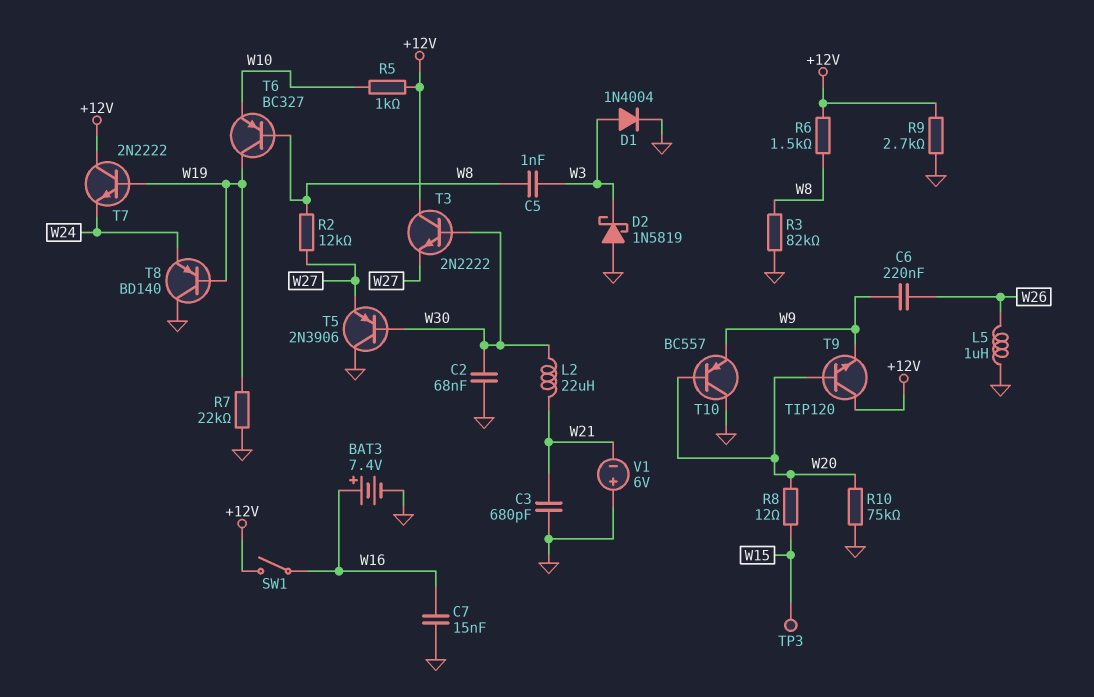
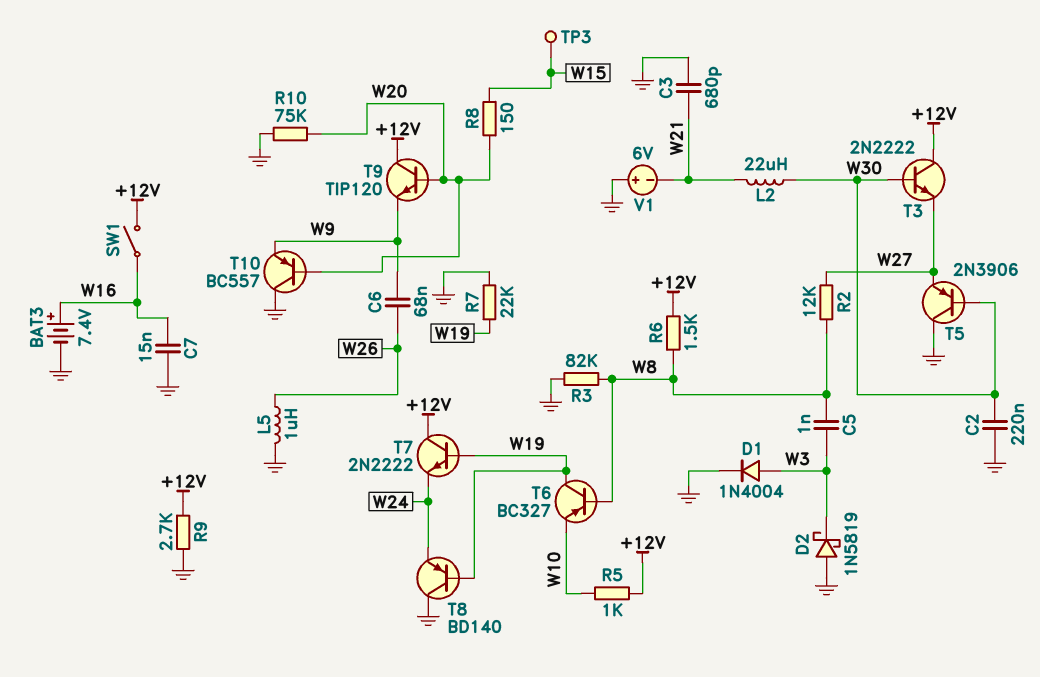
C2: 68nF (GND, W30) -> 220nF (GND, W30)
C6: 220nF (W9, W26) -> 68nF (W9, W26)
R8: 12 (W15, W20) -> 150 (W15, W20)

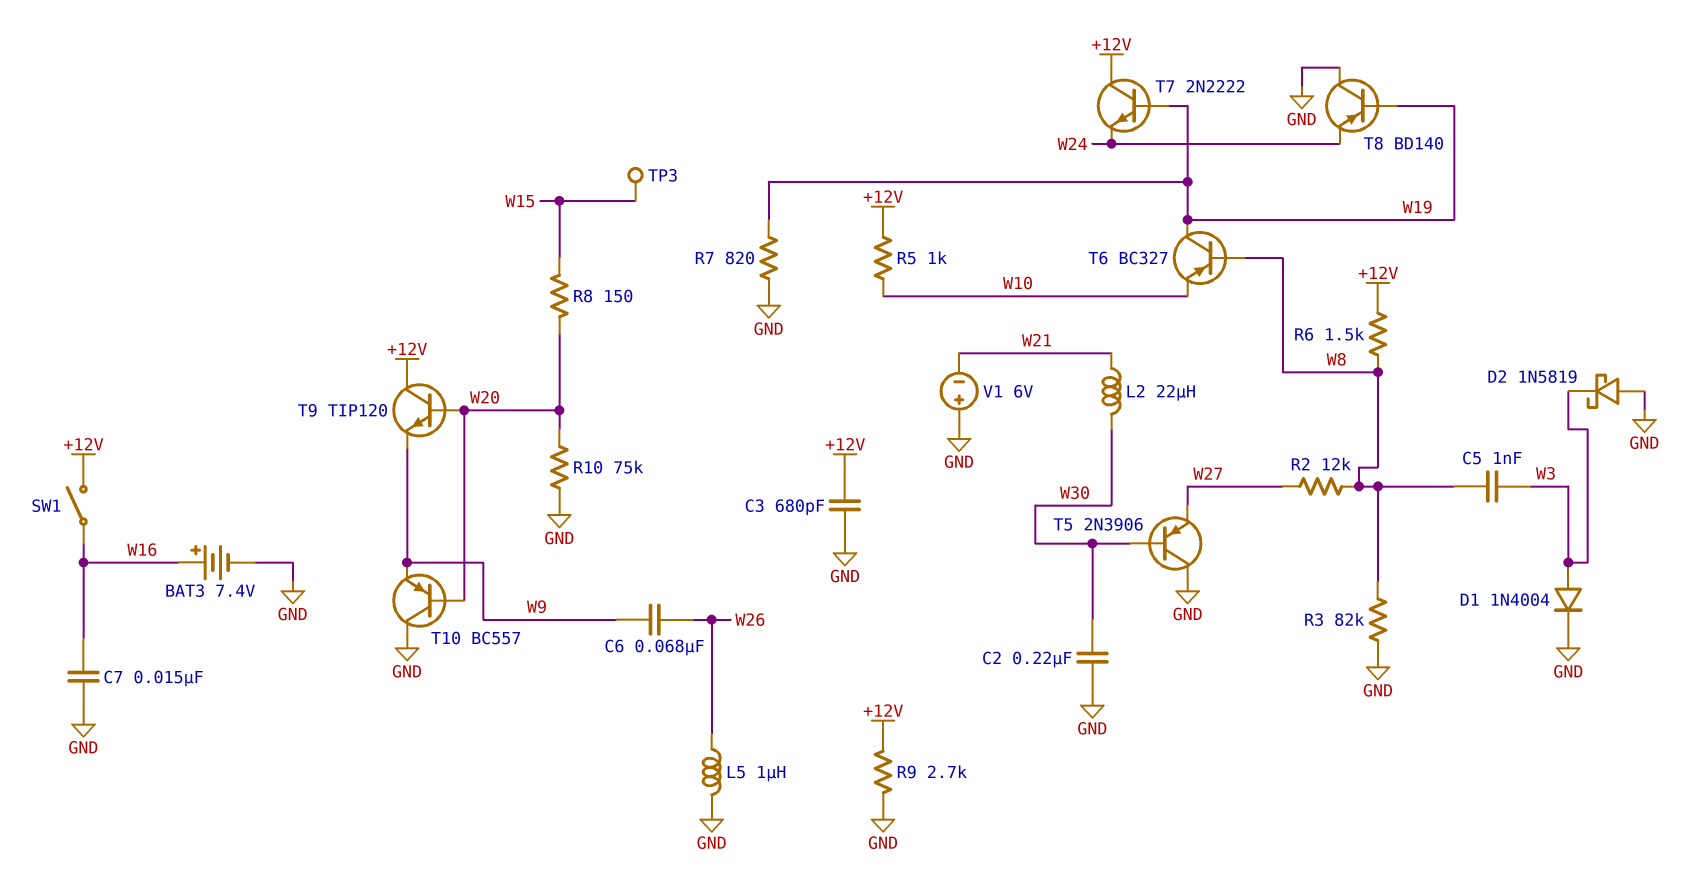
C3: 680pF (GND, W21) -> 680pF (+12V, GND)
R7: 22k (GND, W19) -> 820 (GND, W19)
T3: NPN 2N2222 (B W30, C +12V, E W27) -> none

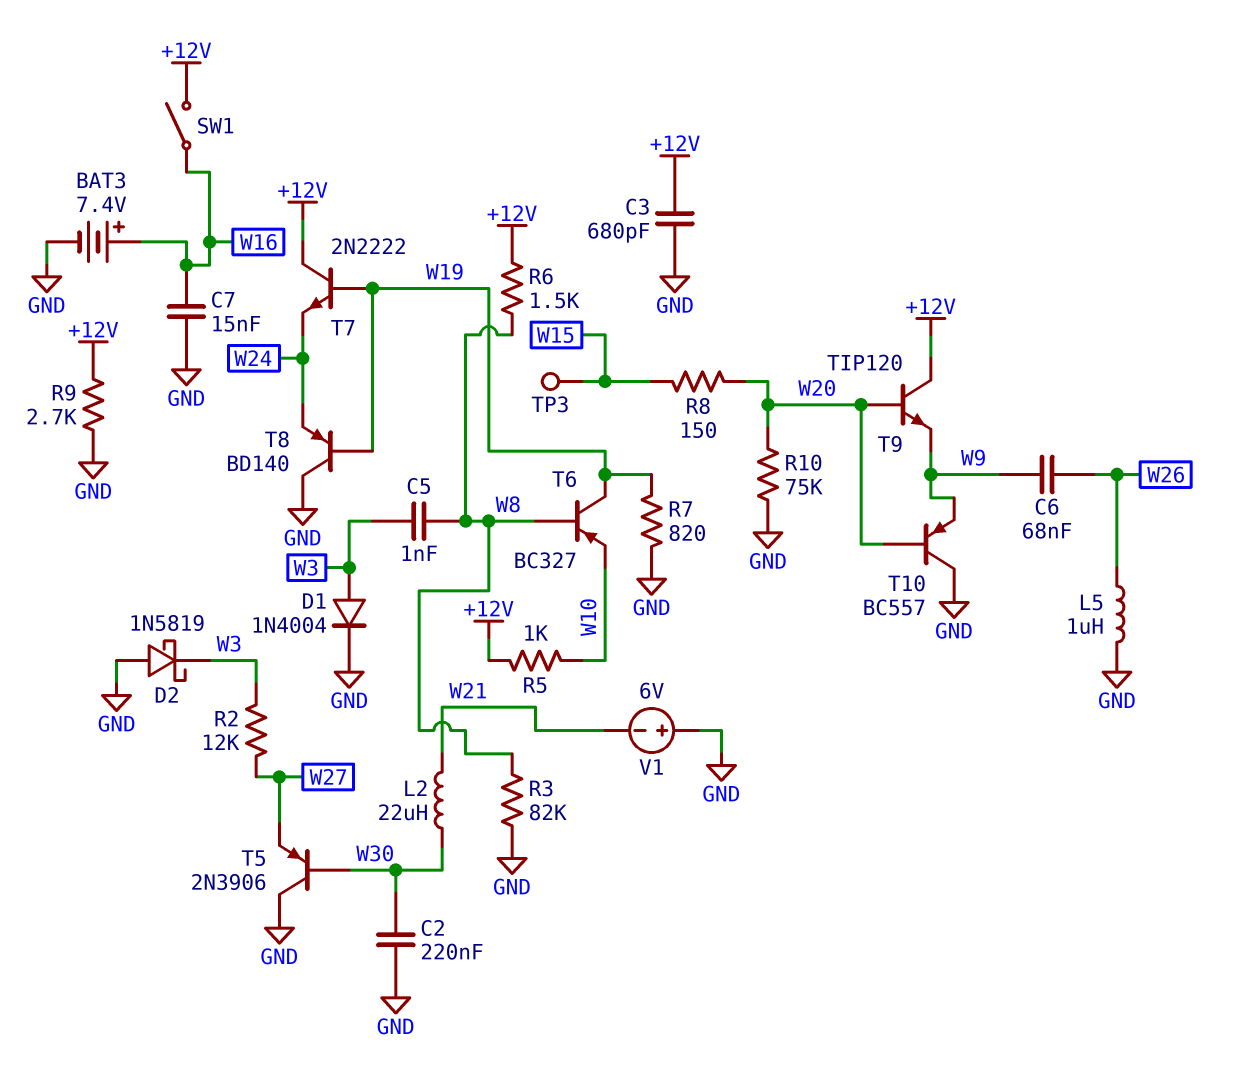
R2: 12k (W8, W27) -> 12k (W3, W27)

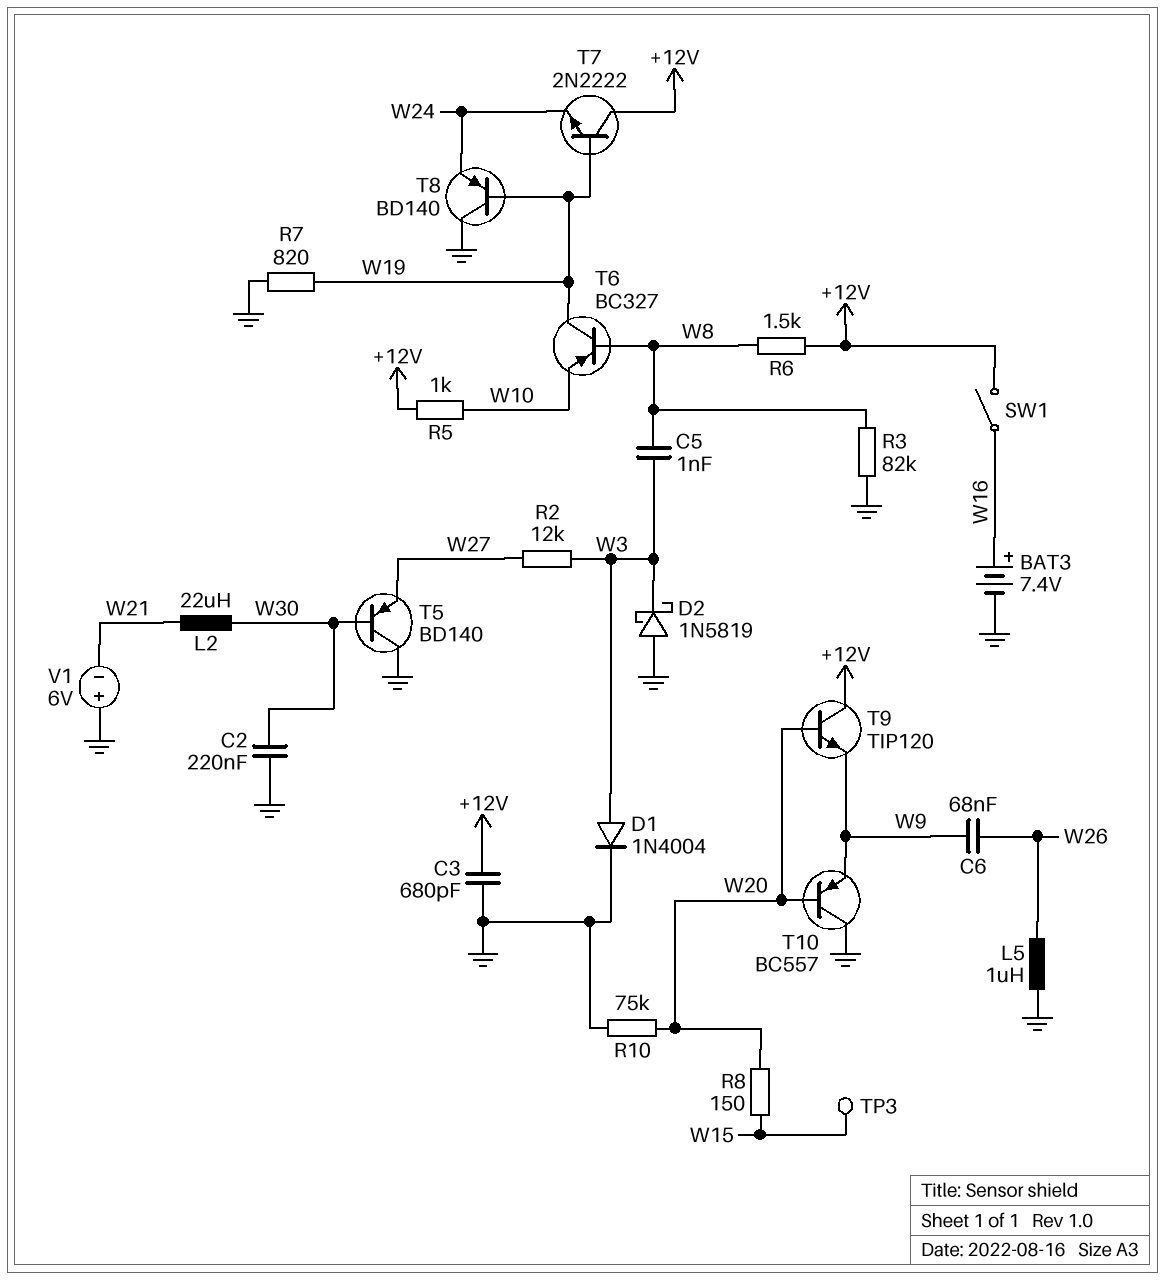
C7: 15nF (GND, W16) -> none
R9: 2.7k (+12V, GND) -> none
T5: PNP 2N3906 (B W30, C GND, E W27) -> PNP BD140 (B W30, C GND, E W27)

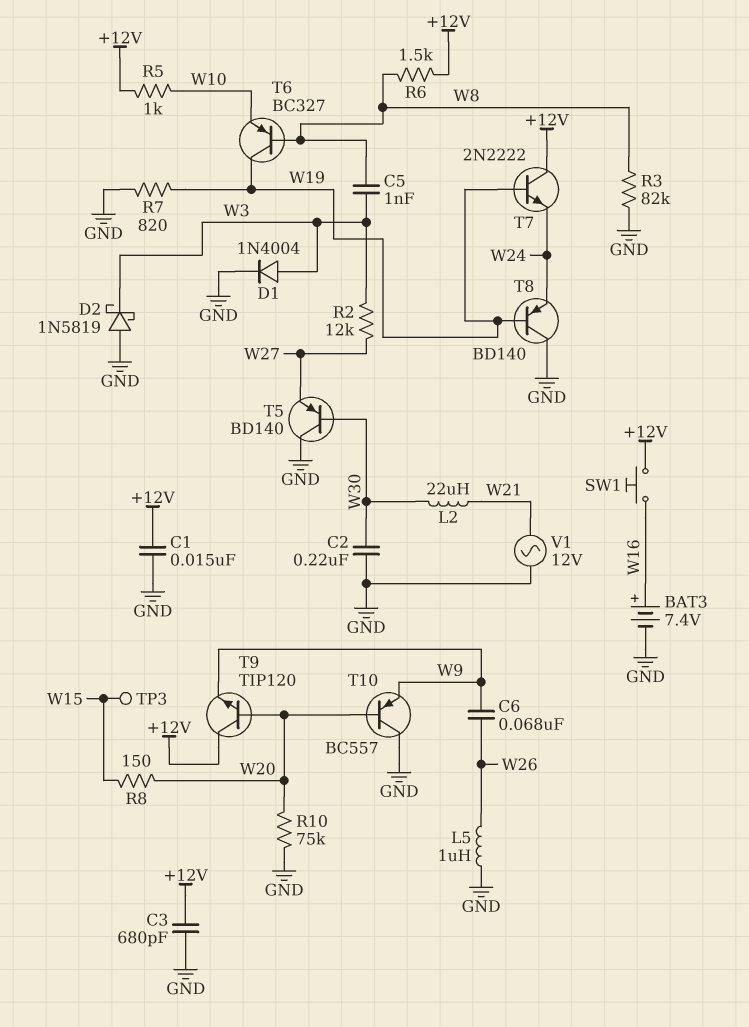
C1: none -> 15nF (+12V, GND)
SW1: switch (+12V, W16) -> button (+12V, W16)
V1: 6V (plus GND, minus W21) -> AC 12V (GND, W21)

